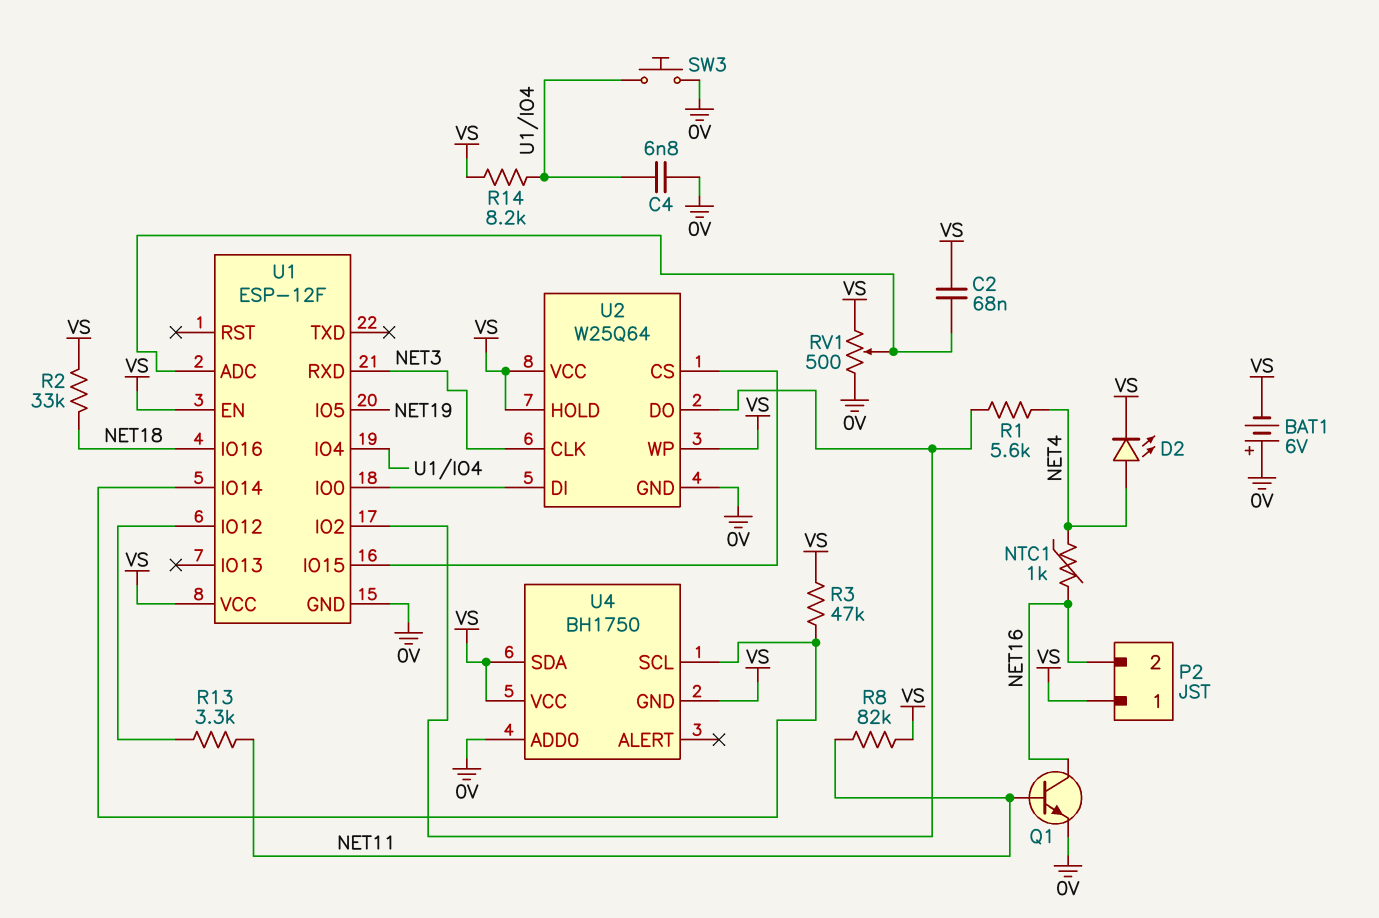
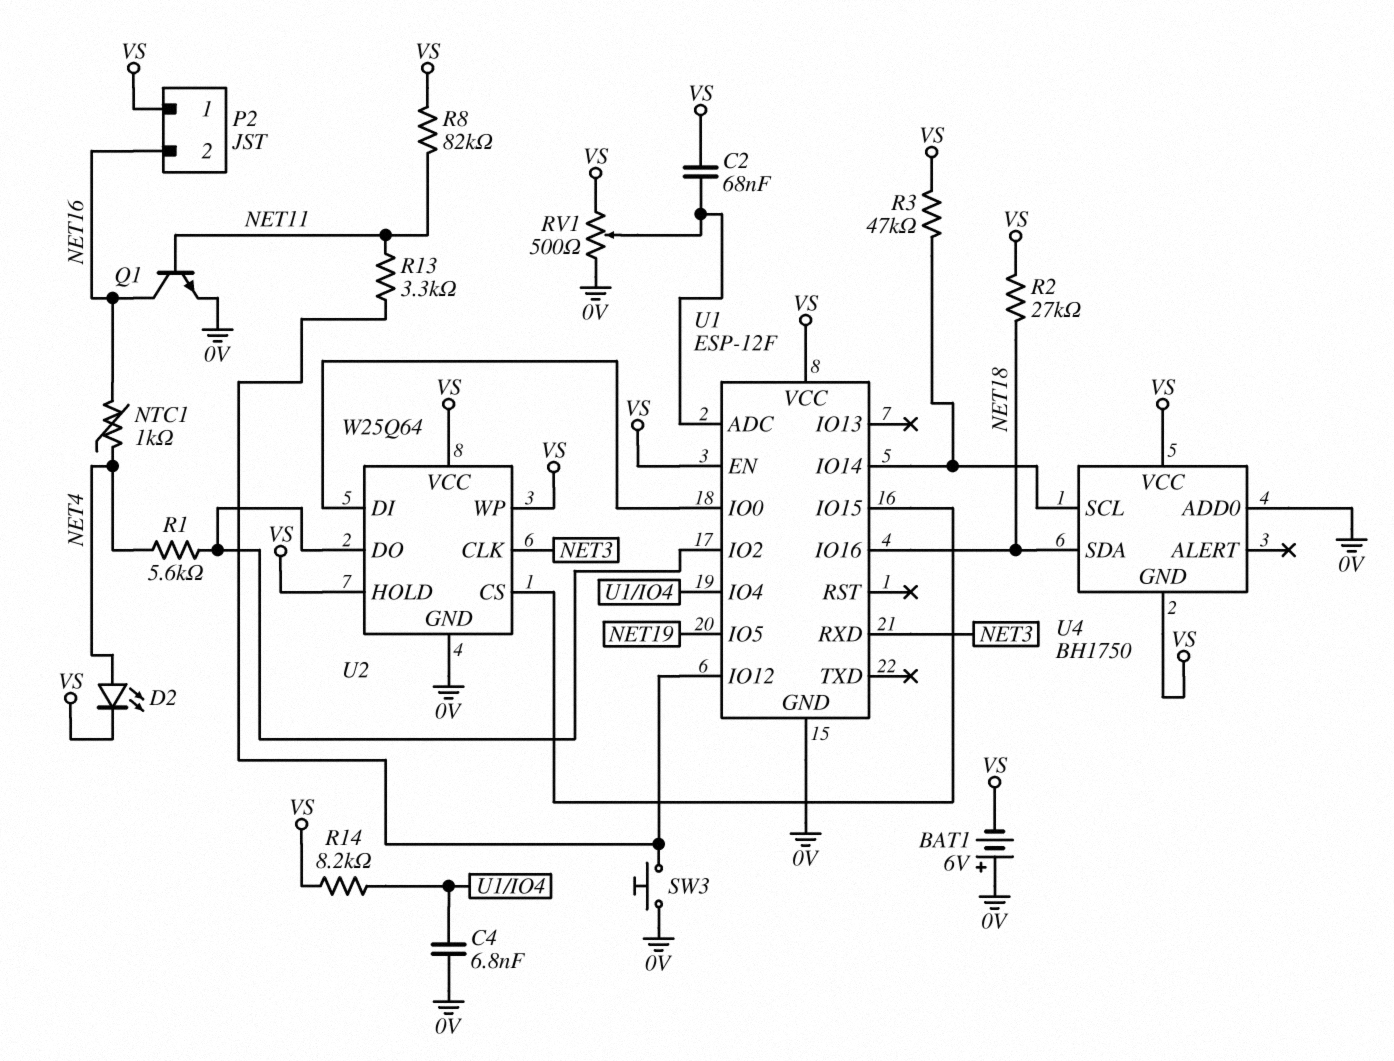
R2: 33k (NET18, VS) -> 27k (NET18, VS)
SW3: button (0V, U1/IO4) -> button (0V, U1/IO12)
U4 pin SDA: VS -> NET18

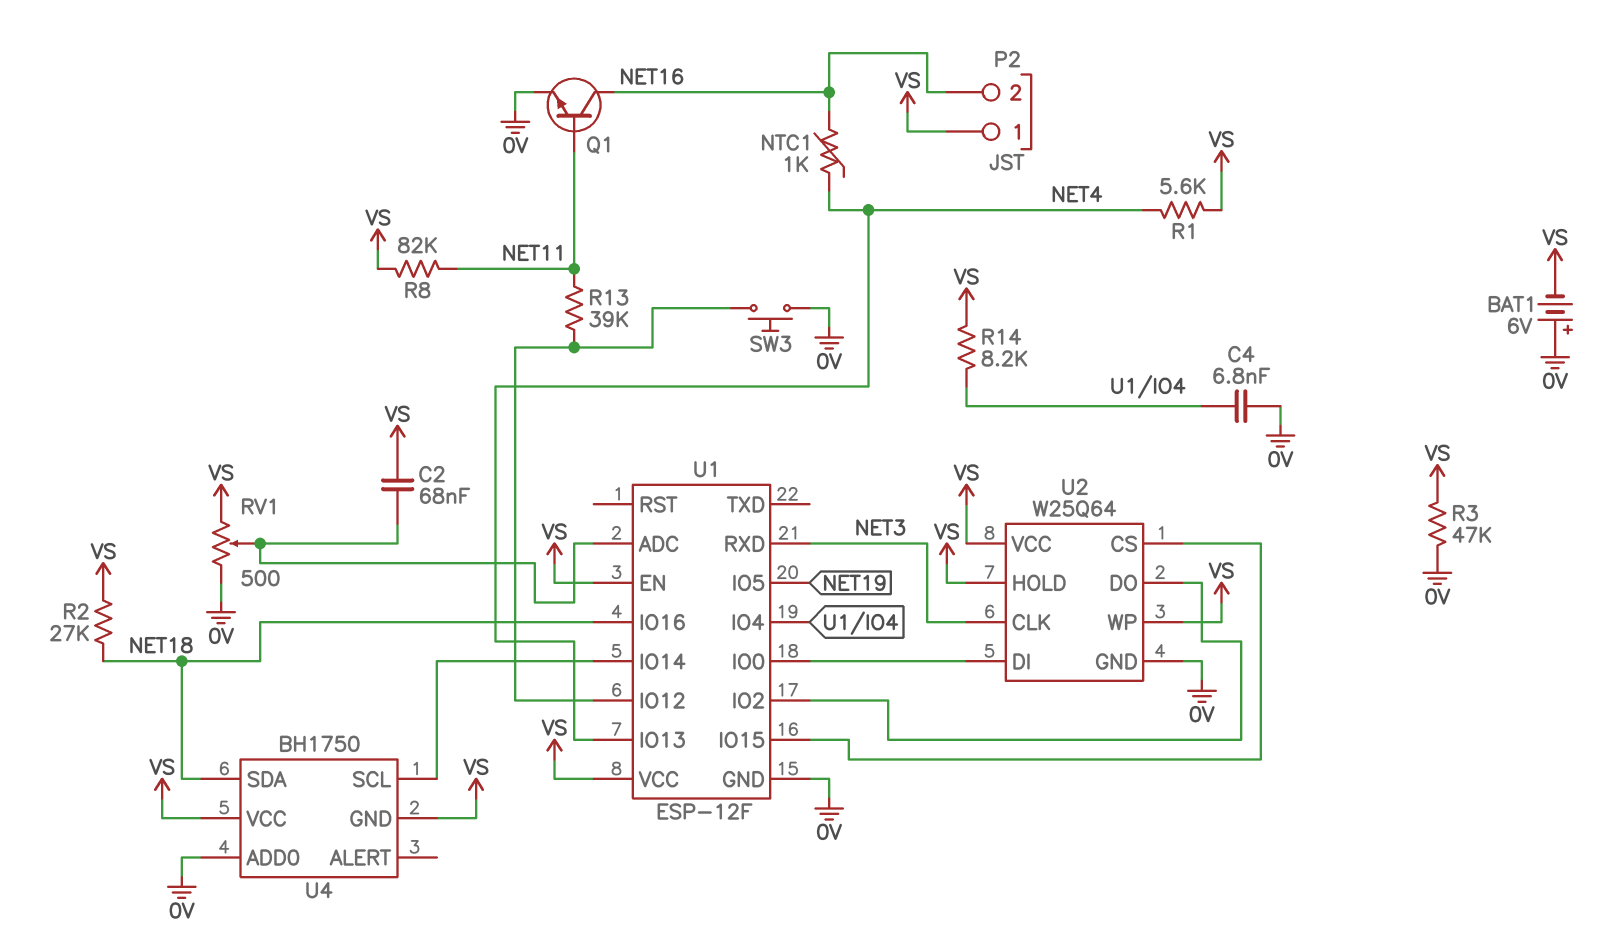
D2: LED (A NET4, K VS) -> none
R1: 5.6k (NET4, U1/IO2) -> 5.6k (NET4, VS)
R3: 47k (U1/IO14, VS) -> 47k (0V, VS)
R13: 3.3k (NET11, U1/IO12) -> 39k (NET11, U1/IO12)
U1 pin IO13: none -> NET4

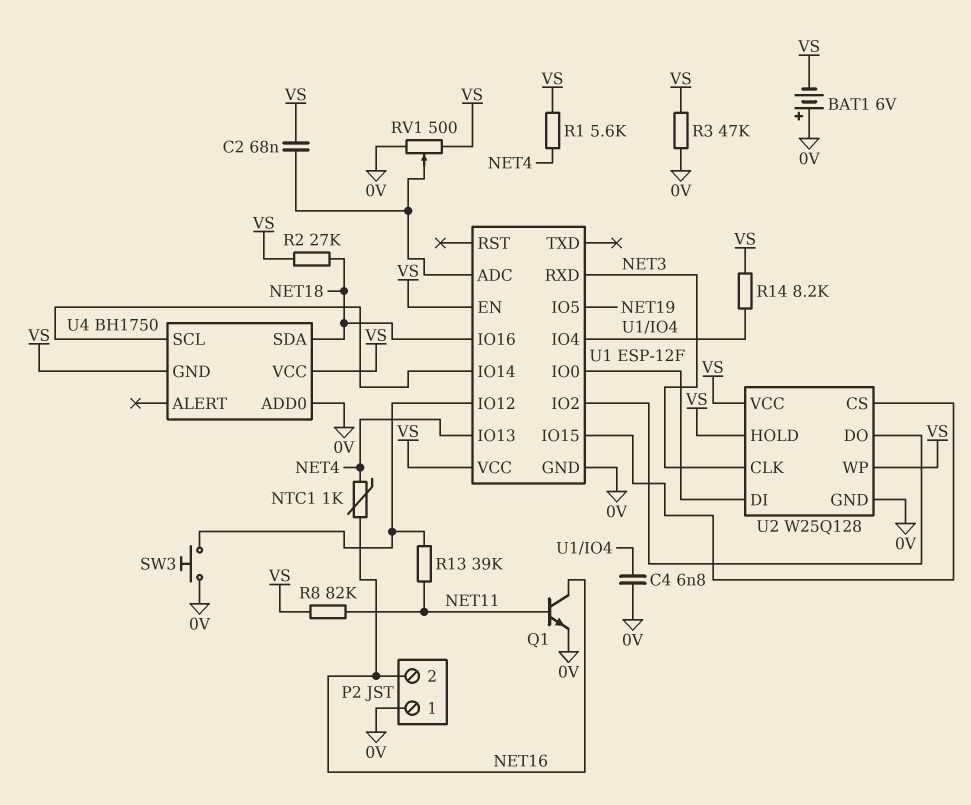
P2 pin 1: VS -> 0V
U2: W25Q64 -> W25Q128

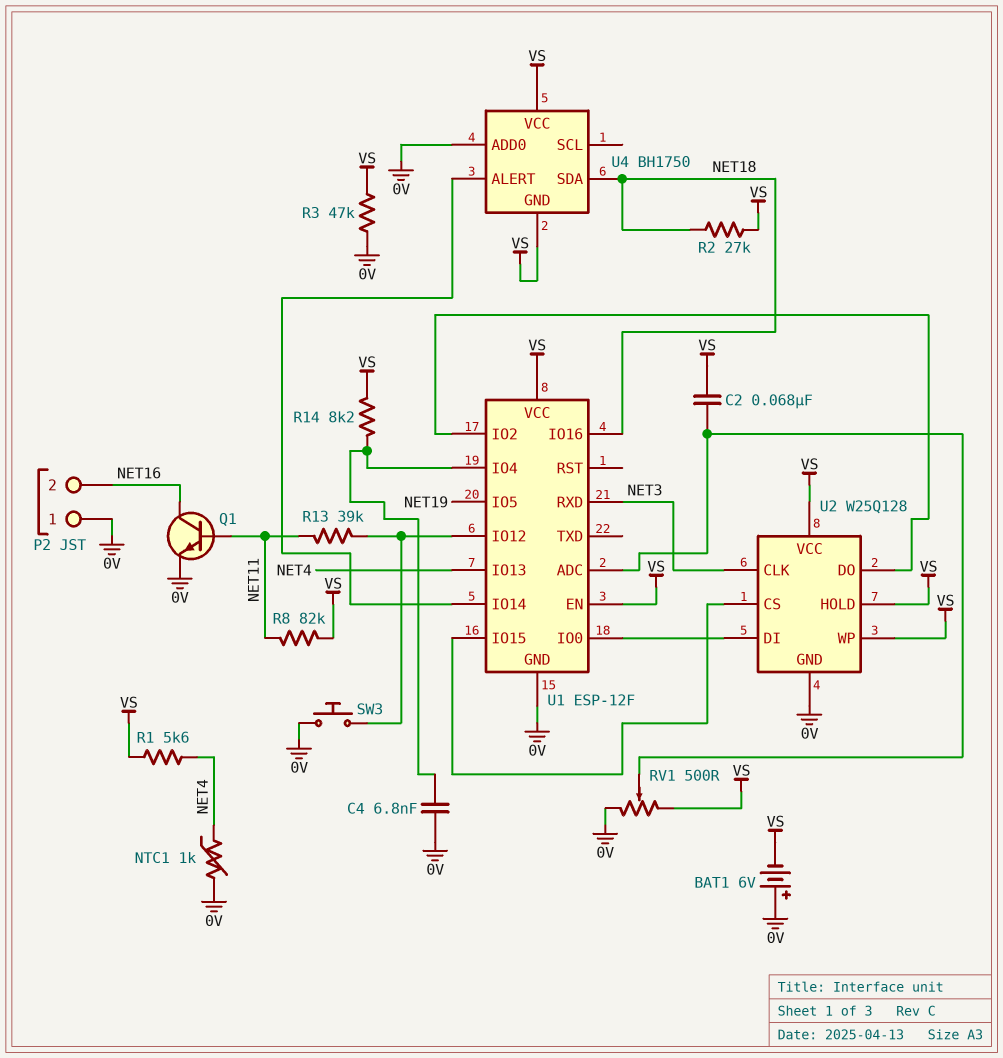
NTC1: 1k (NET4, NET16) -> 1k (0V, NET4)
U4 pin ALERT: none -> U1/IO14
U4 pin SCL: U1/IO14 -> none

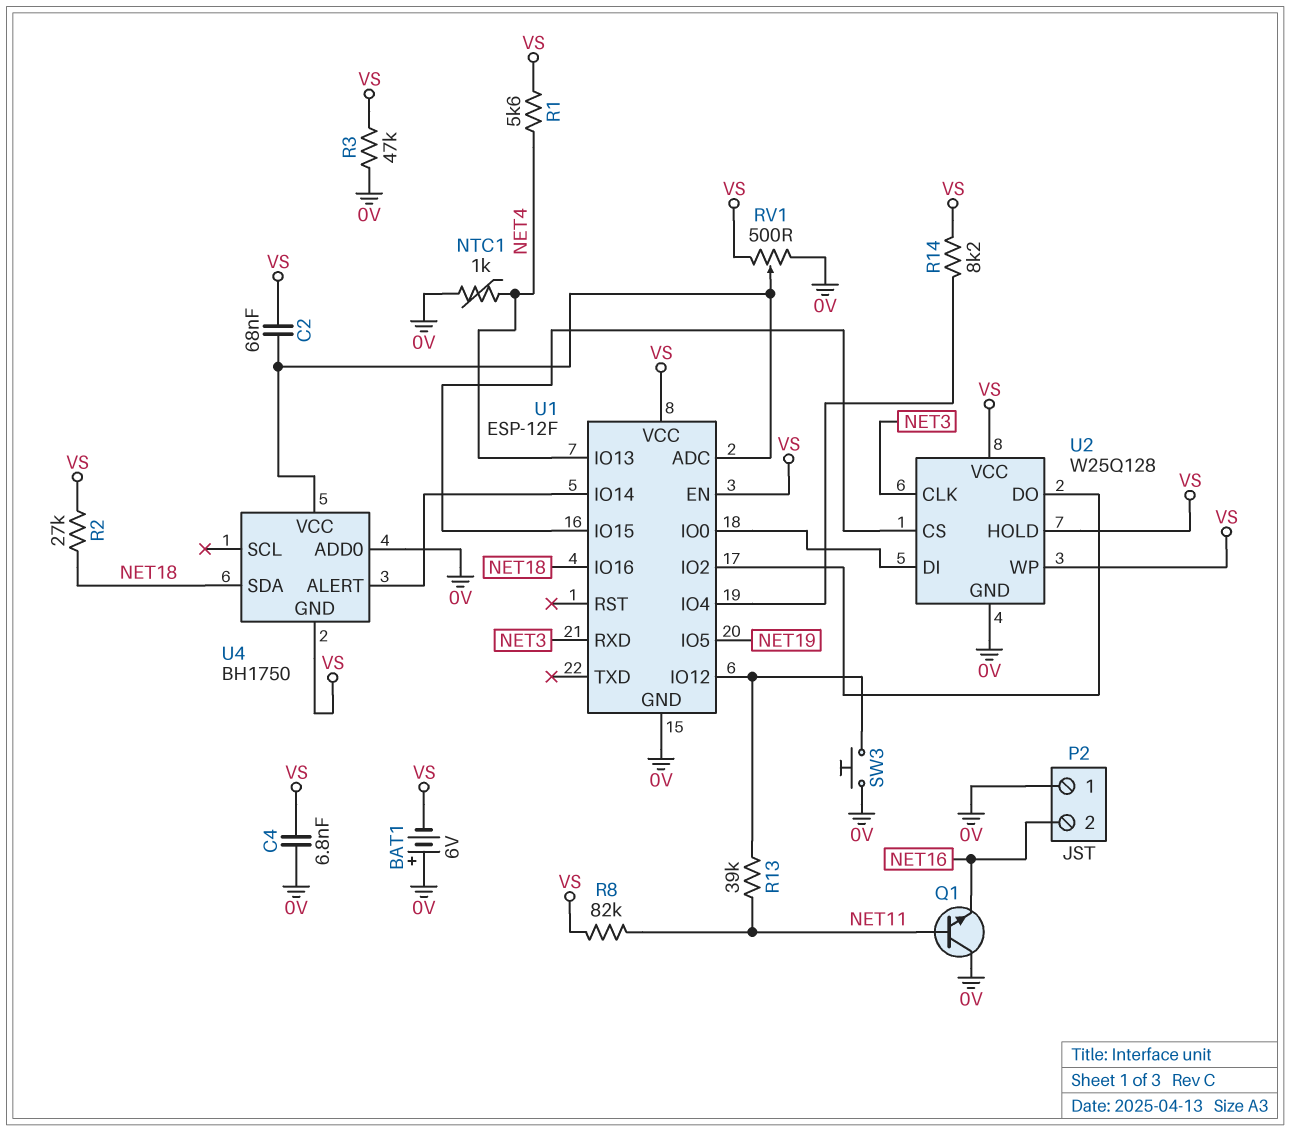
C4: 6.8nF (0V, U1/IO4) -> 6.8nF (0V, VS)
Q1: NPN (B NET11, C NET16, E 0V) -> NPN (B NET11, C 0V, E NET16)
U4 pin VCC: VS -> U1/ADC

